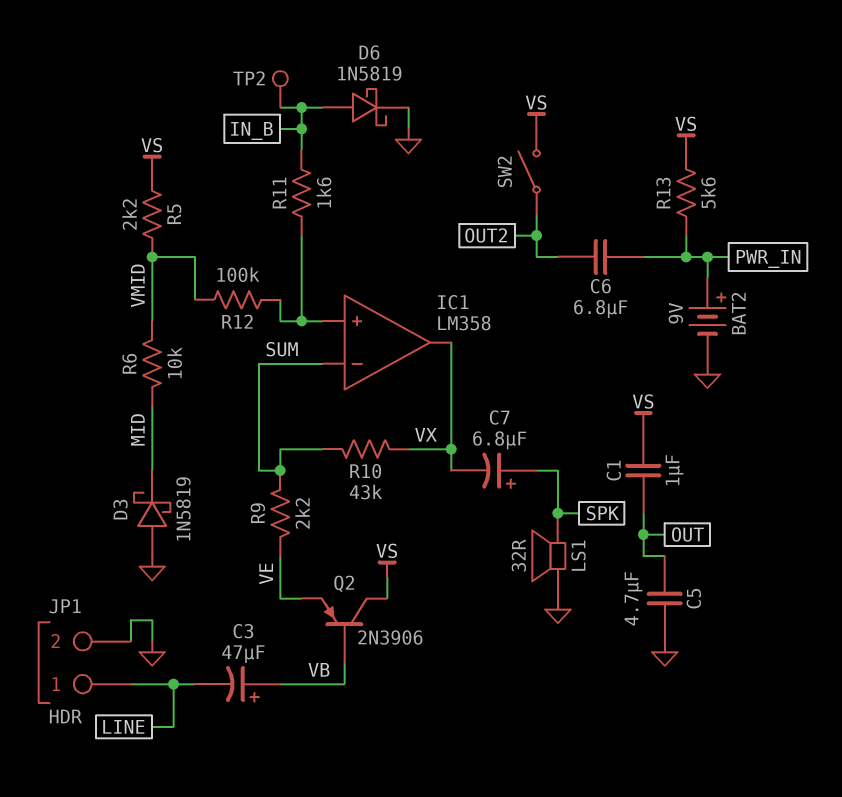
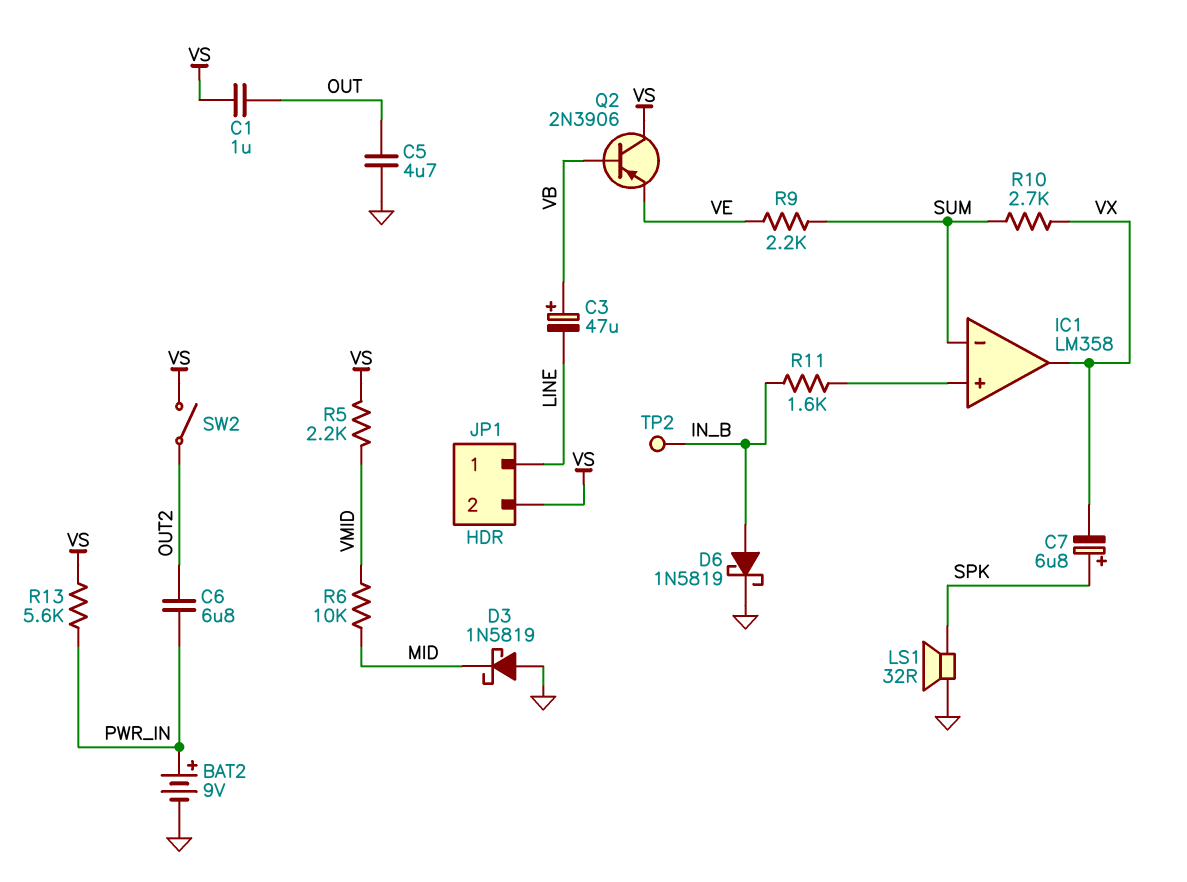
JP1 pin 2: GND -> VS
R10: 43k (SUM, VX) -> 2.7k (SUM, VX)
R12: 100k (IC1/in+, VMID) -> none

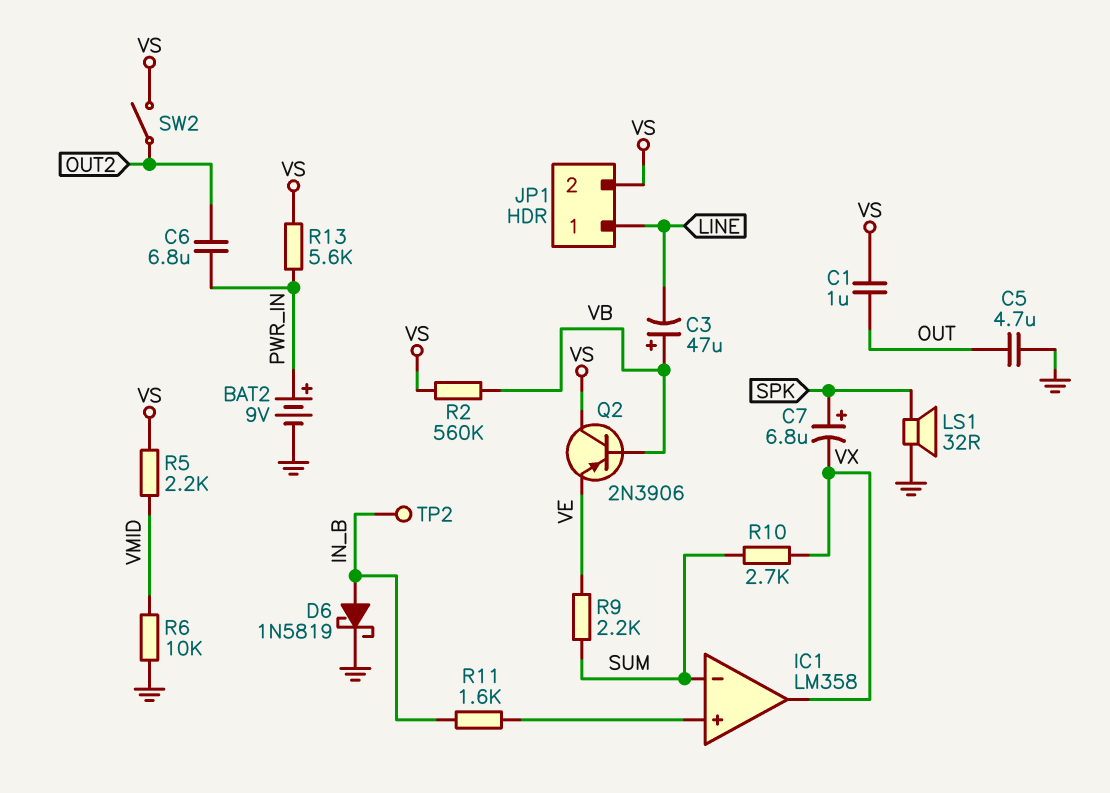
D3: schottky 1N5819 (A GND, K MID) -> none
R2: none -> 560k (VB, VS)
R6: 10k (MID, VMID) -> 10k (GND, VMID)

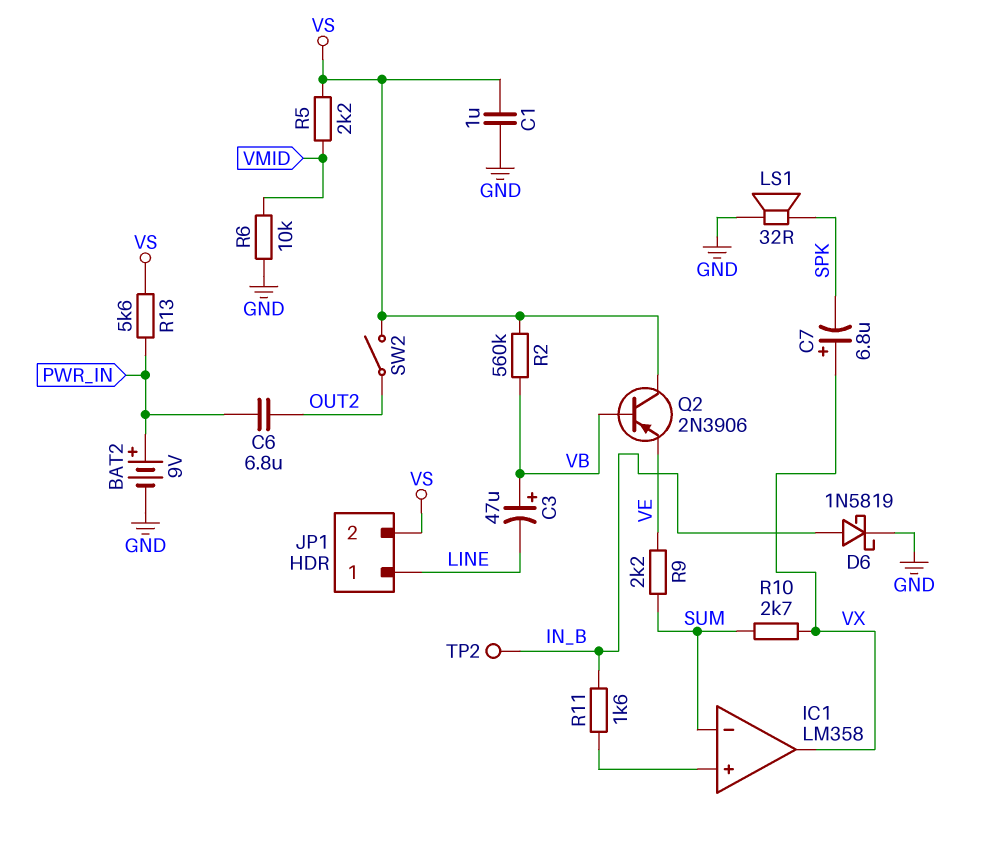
C1: 1uF (OUT, VS) -> 1uF (GND, VS)
C5: 4.7uF (GND, OUT) -> none
C7: 6.8uF (plus SPK, minus VX) -> 6.8uF (plus VX, minus SPK)

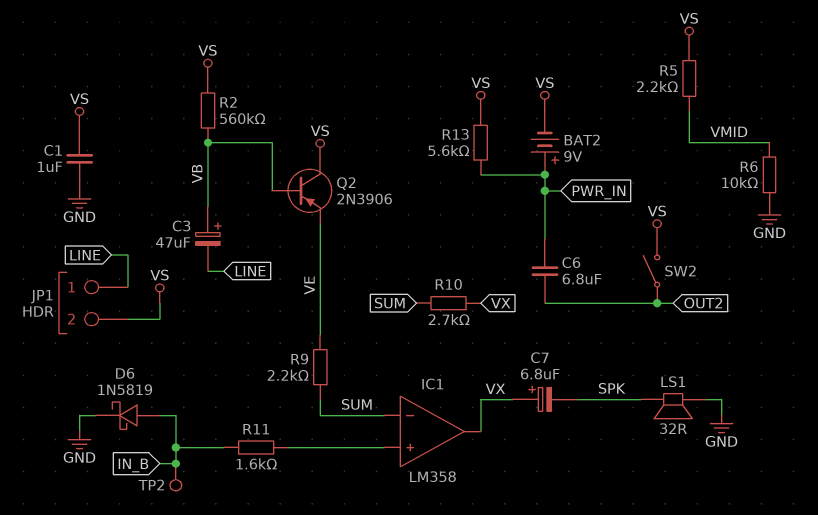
BAT2: 9V (plus PWR_IN, minus GND) -> 9V (plus PWR_IN, minus VS)

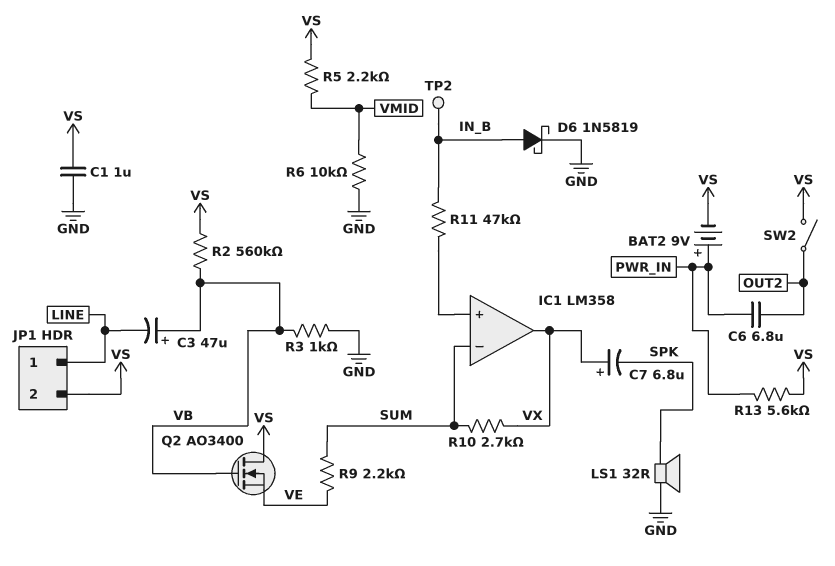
Q2: PNP 2N3906 (B VB, C VS, E VE) -> NMOS AO3400 (G VB, D VS, S VE)
R3: none -> 1k (GND, VB)
R11: 1.6k (IC1/in+, IN_B) -> 47k (IC1/in+, IN_B)

